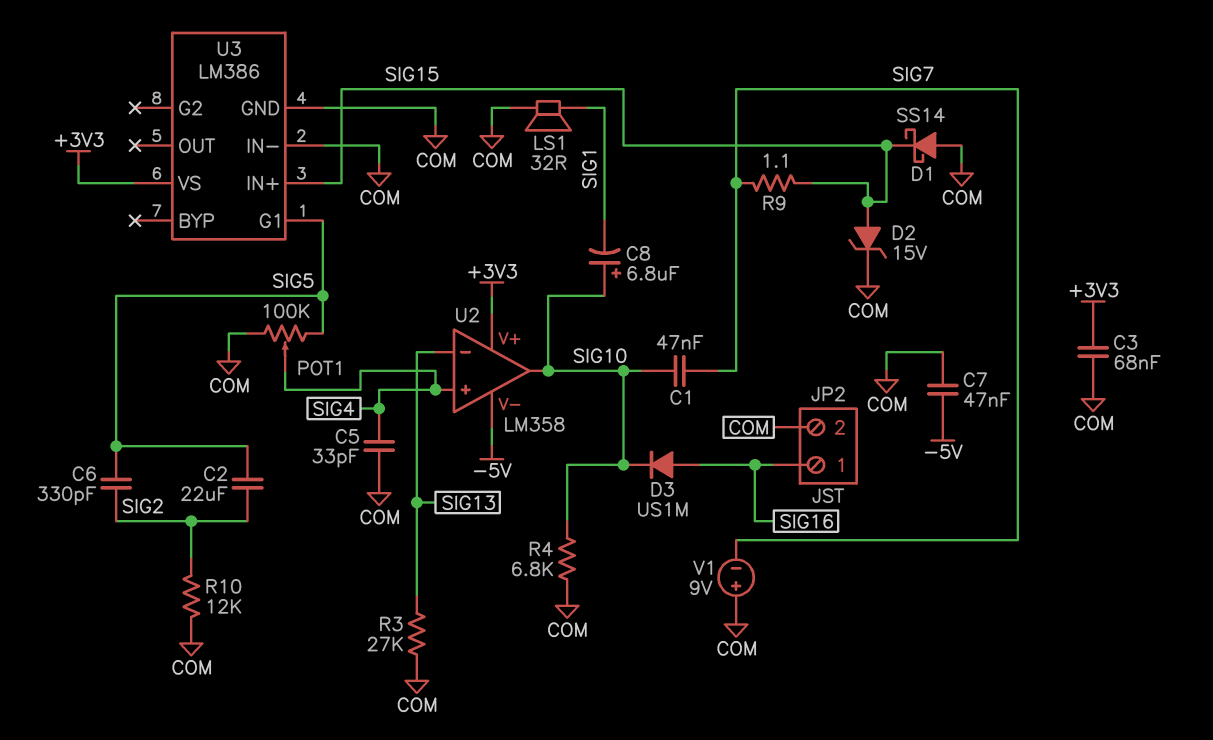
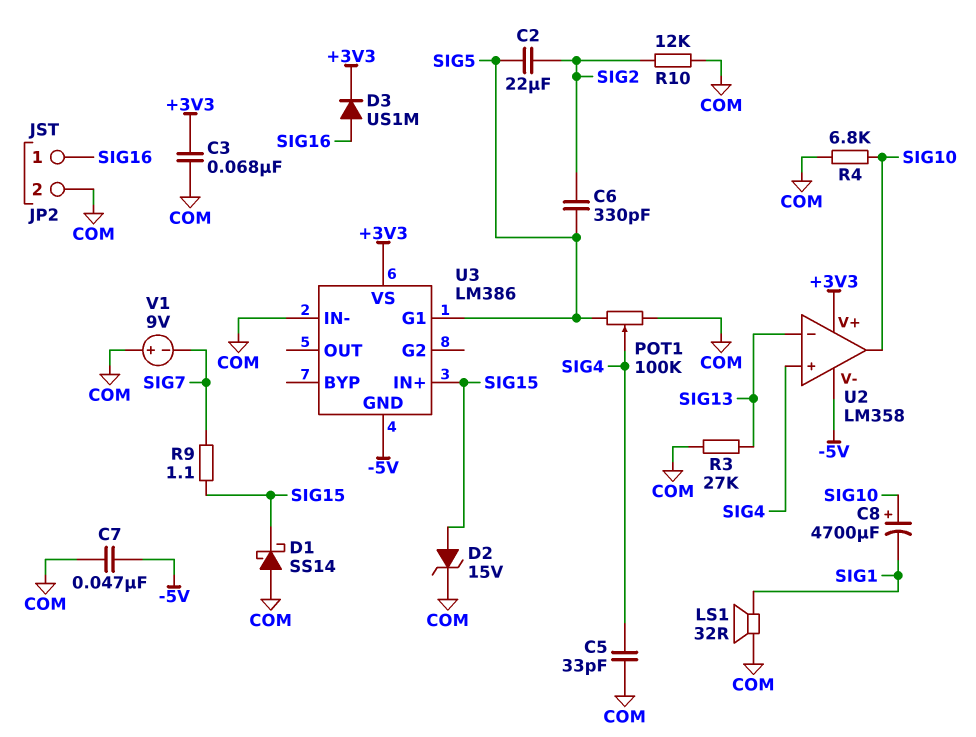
C1: 47nF (SIG7, SIG10) -> none
C8: 6.8uF (plus SIG10, minus SIG1) -> 4700uF (plus SIG10, minus SIG1)
D3: diode US1M (A SIG16, K SIG10) -> diode US1M (A SIG16, K +3V3)
U3 pin GND: COM -> -5V

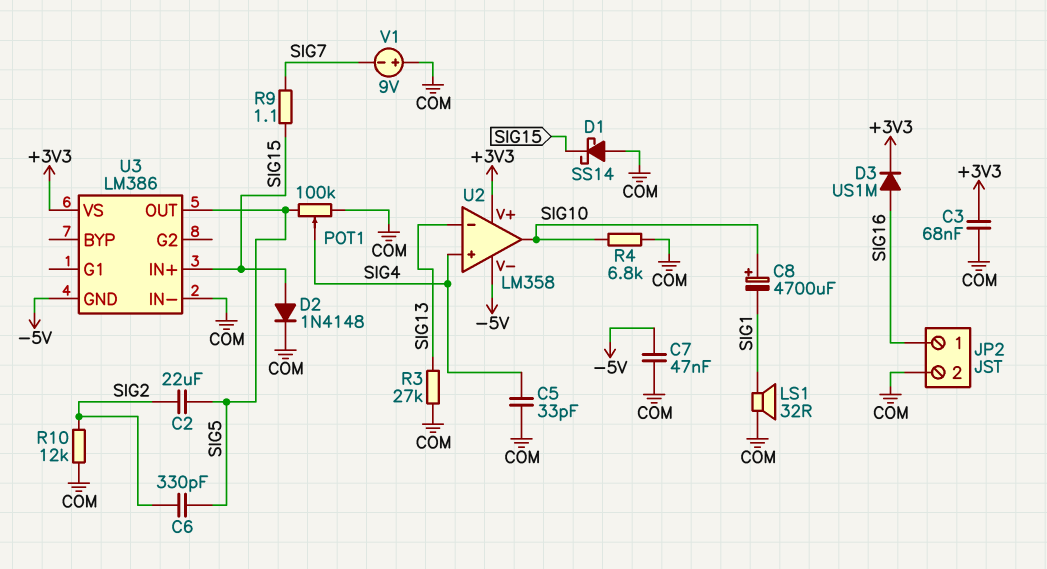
D2: zener 15V (A SIG15, K COM) -> diode 1N4148 (A SIG15, K COM)
U3 pin G1: SIG5 -> none
U3 pin OUT: none -> SIG5

